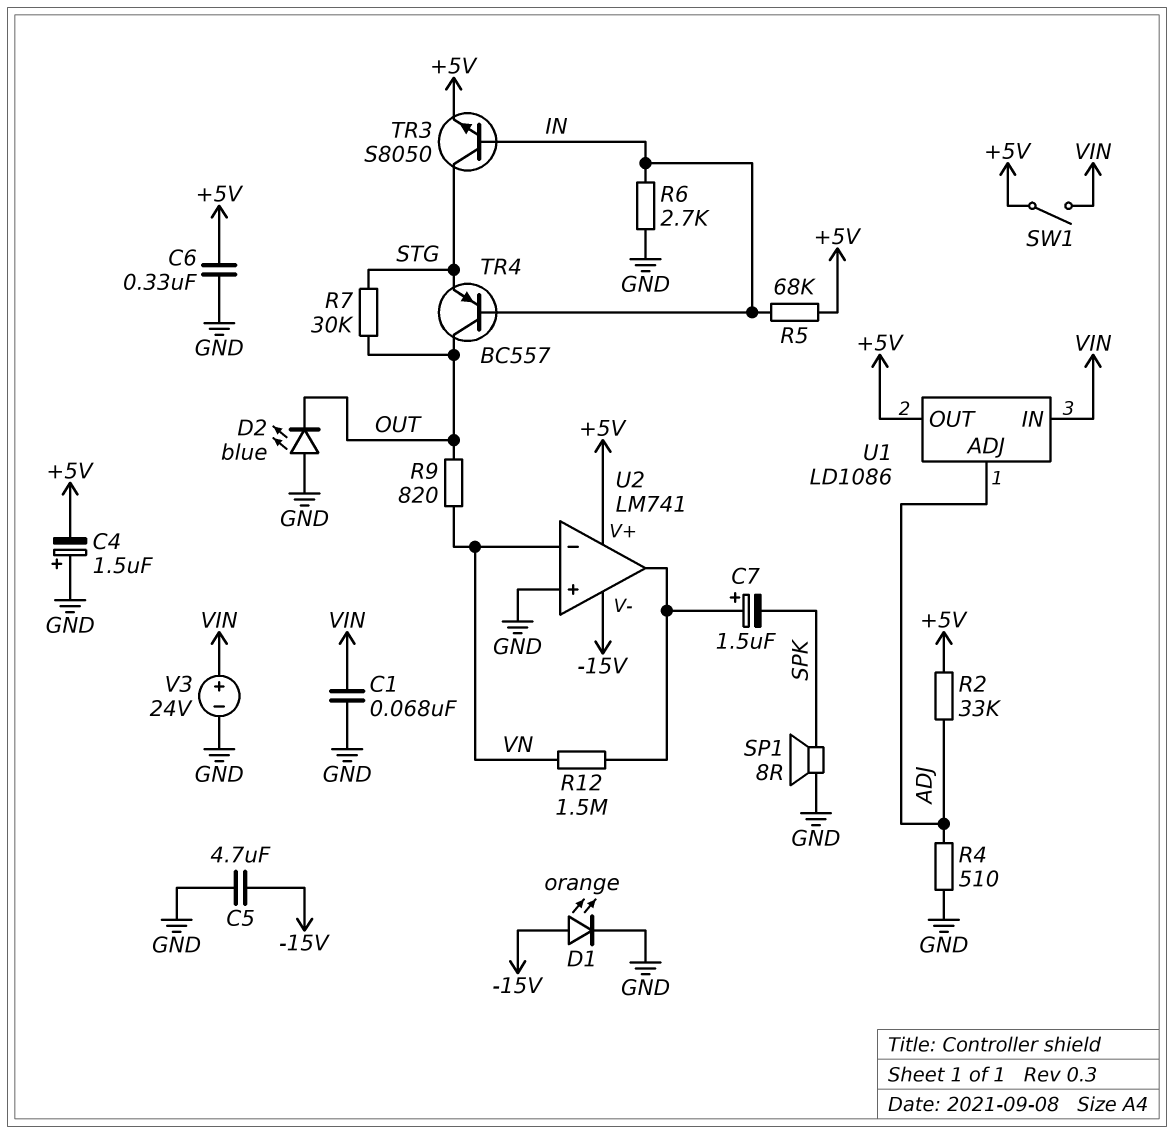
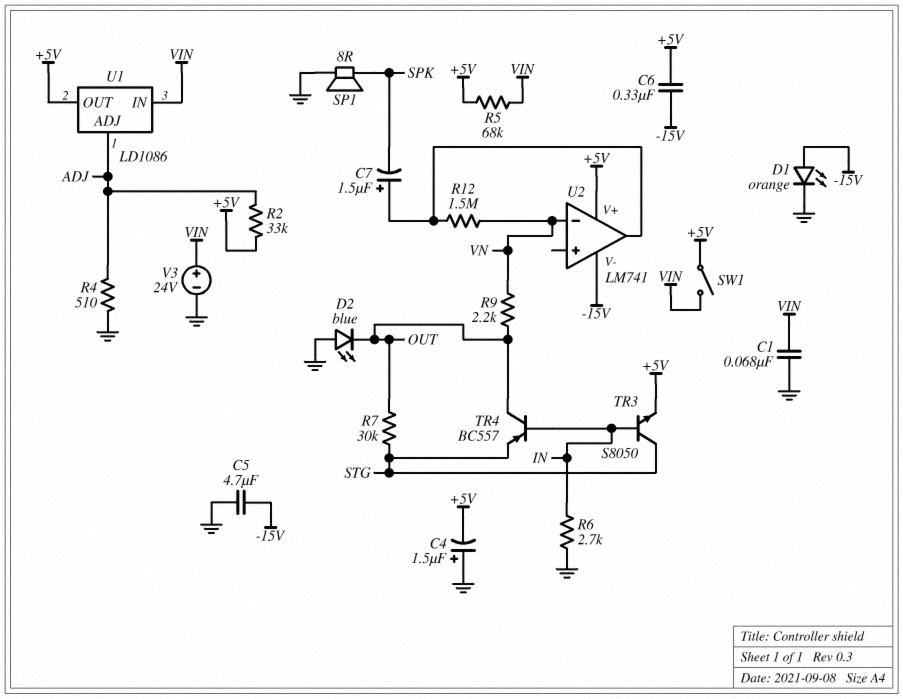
C6: 330nF (+5V, GND) -> 330nF (+5V, -15V)
R5: 68k (+5V, IN) -> 68k (+5V, VIN)
R9: 820 (OUT, VN) -> 2.2k (OUT, VN)
U2 pin in+: GND -> none

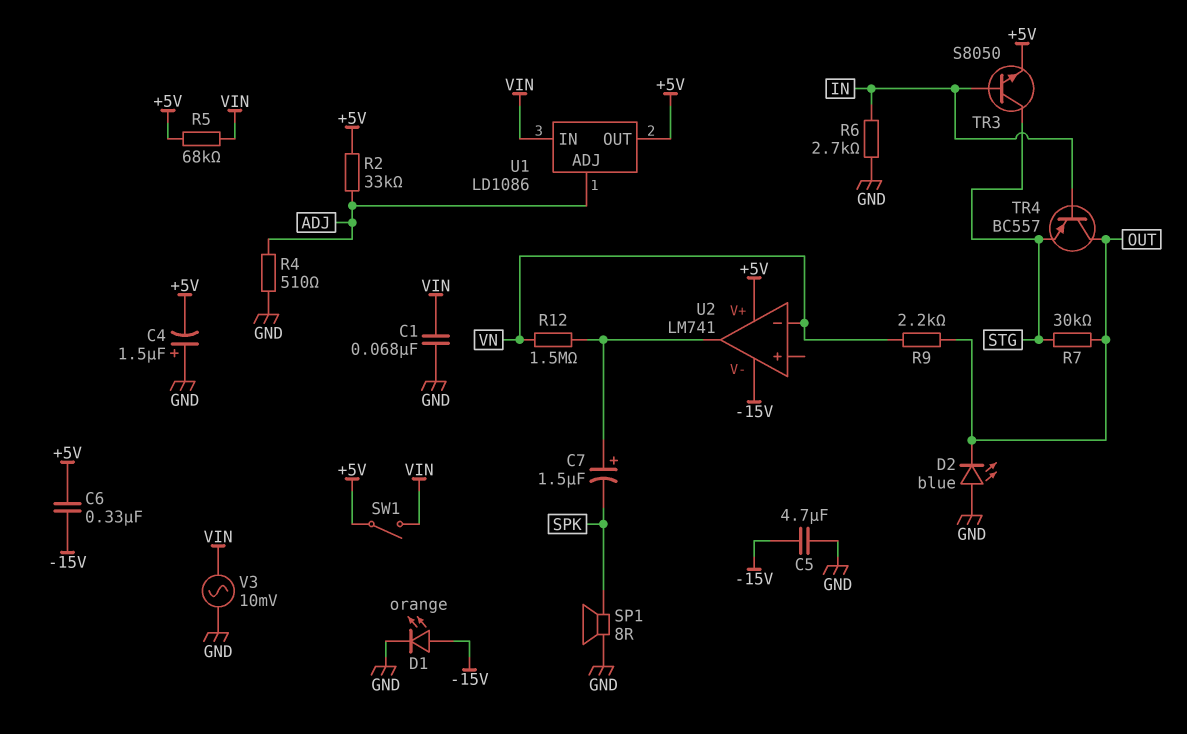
V3: 24V (plus VIN, minus GND) -> AC 10mV (GND, VIN)

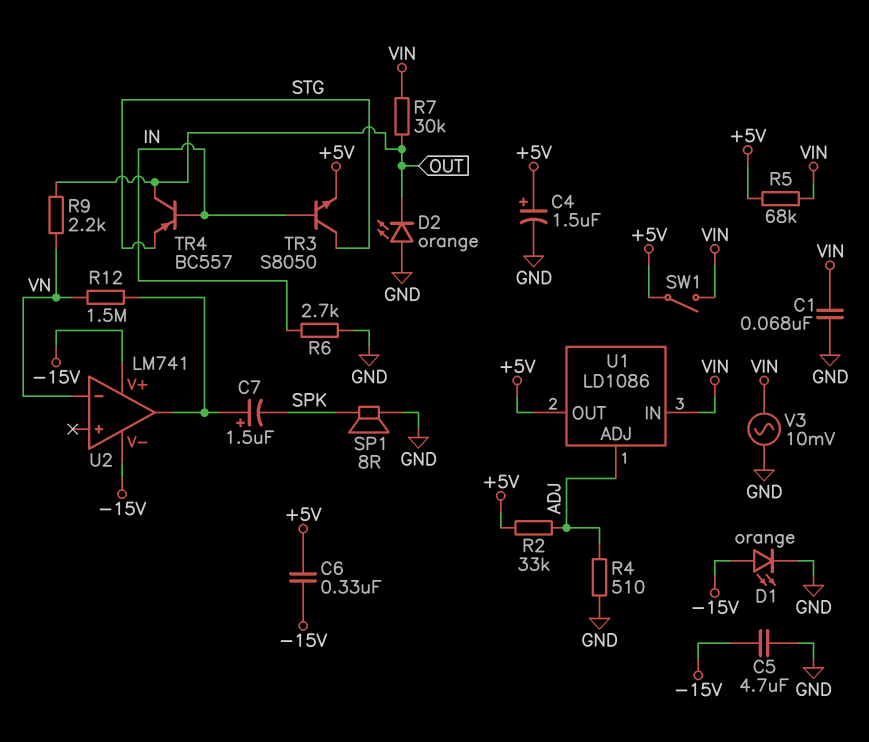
C4: 1.5uF (plus GND, minus +5V) -> 1.5uF (plus +5V, minus GND)
D2: LED blue (A GND, K OUT) -> LED orange (A GND, K OUT)
R7: 30k (OUT, STG) -> 30k (OUT, VIN)
U2 pin V+: +5V -> -15V

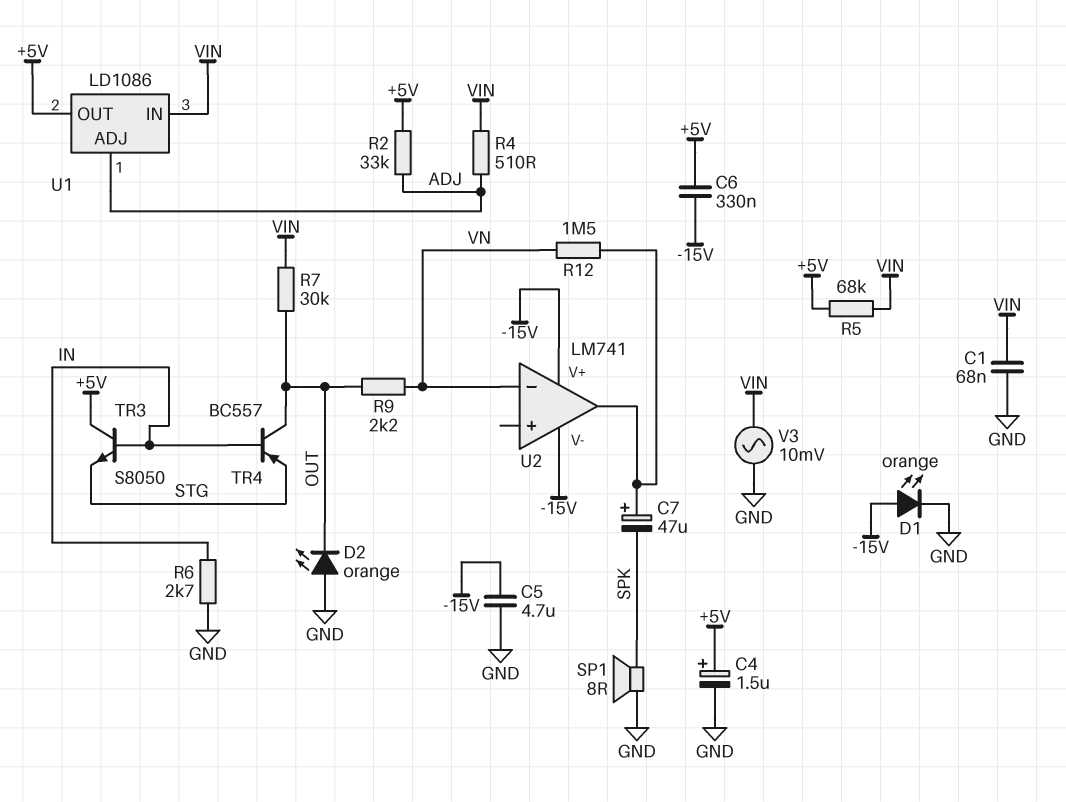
C7: 1.5uF (plus U2/out, minus SPK) -> 47uF (plus U2/out, minus SPK)
R4: 510 (ADJ, GND) -> 510 (ADJ, VIN)
SW1: switch (+5V, VIN) -> none
TR3: NPN S8050 (B IN, C STG, E +5V) -> NPN S8050 (B IN, C +5V, E STG)

